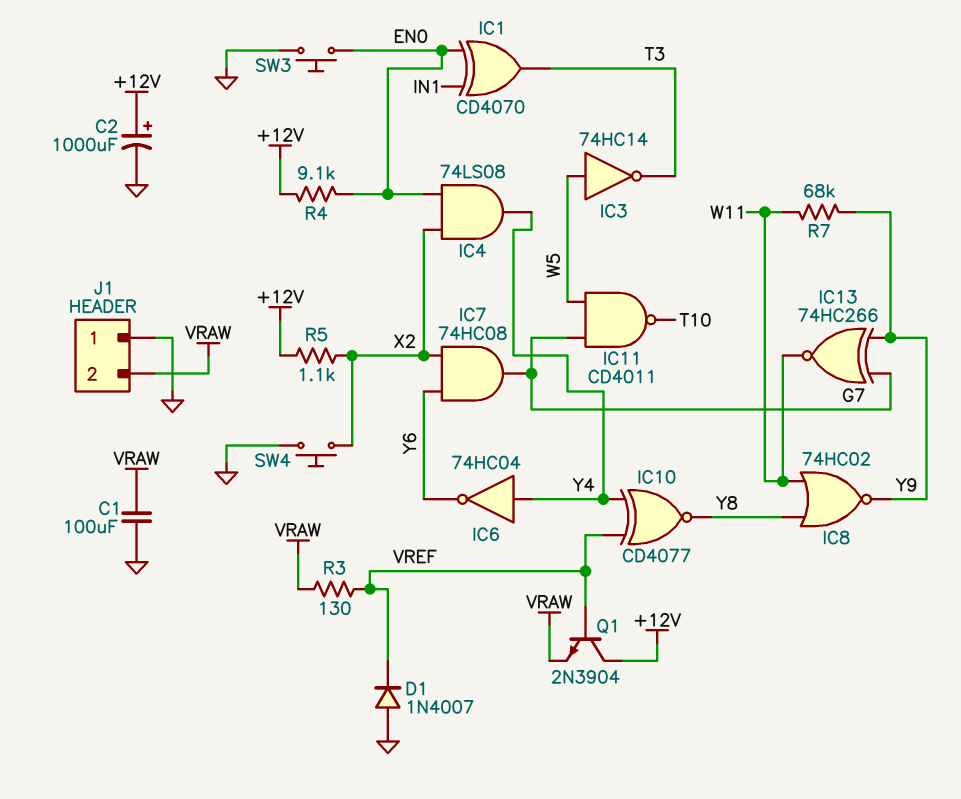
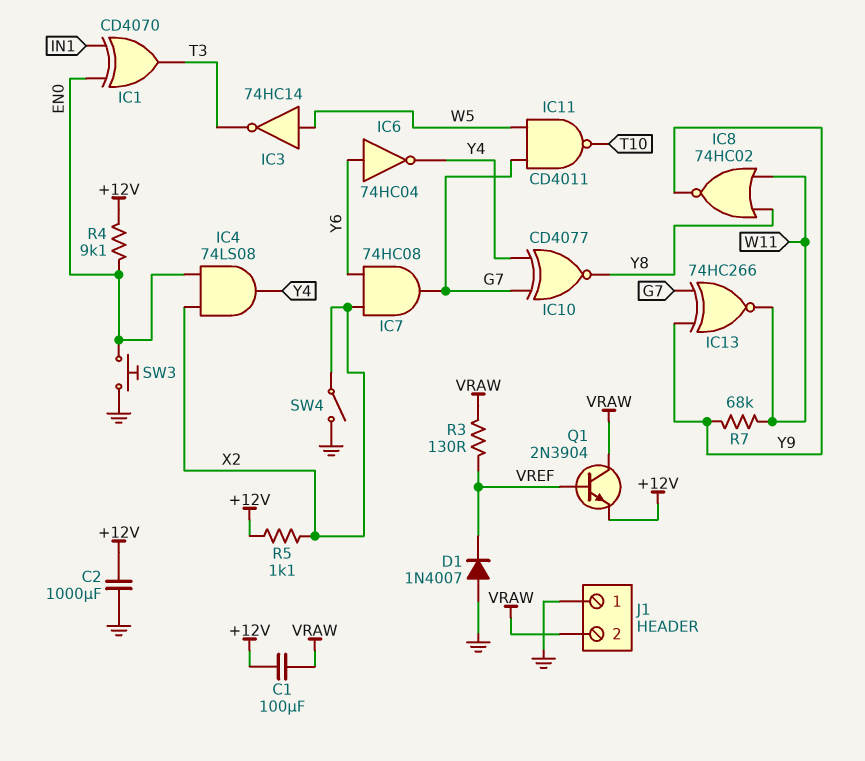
C1: 100uF (GND, VRAW) -> 100uF (+12V, VRAW)
C2: 1000uF (plus +12V, minus GND) -> 1000uF (+12V, GND)
IC6: NOT 74HC04 (in Y4, out Y6) -> NOT 74HC04 (in Y6, out Y4)
IC10: XNOR CD4077 (in VREF, in Y4, out Y8) -> XNOR CD4077 (in G7, in Y4, out Y8)
Q1: NPN 2N3904 (B VREF, C +12V, E VRAW) -> NPN 2N3904 (B VREF, C VRAW, E +12V)
SW4: button (GND, X2) -> switch (GND, X2)

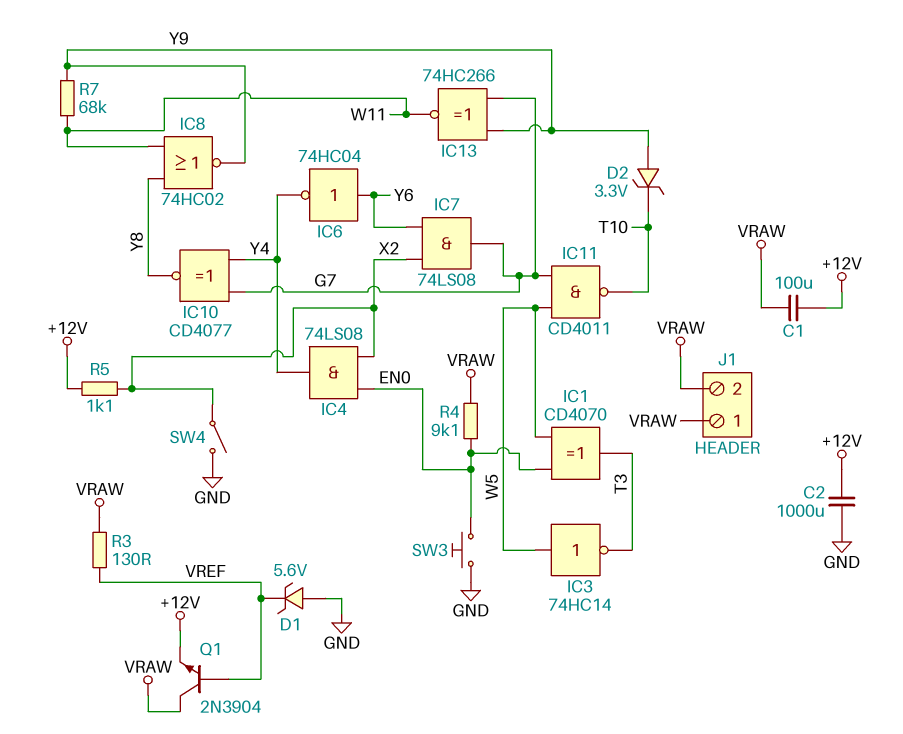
D1: diode 1N4007 (A GND, K VREF) -> zener 5.6V (A GND, K VREF)
D2: none -> zener 3.3V (A Y9, K T10)
IC1: XOR CD4070 (in EN0, in IN1, out T3) -> XOR CD4070 (in EN0, in W5, out T3)
IC7: AND 74HC08 (in X2, in Y6, out G7) -> AND 74LS08 (in X2, in Y6, out G7)
J1 pin 1: GND -> VRAW
R4: 9.1k (+12V, EN0) -> 9.1k (EN0, VRAW)

